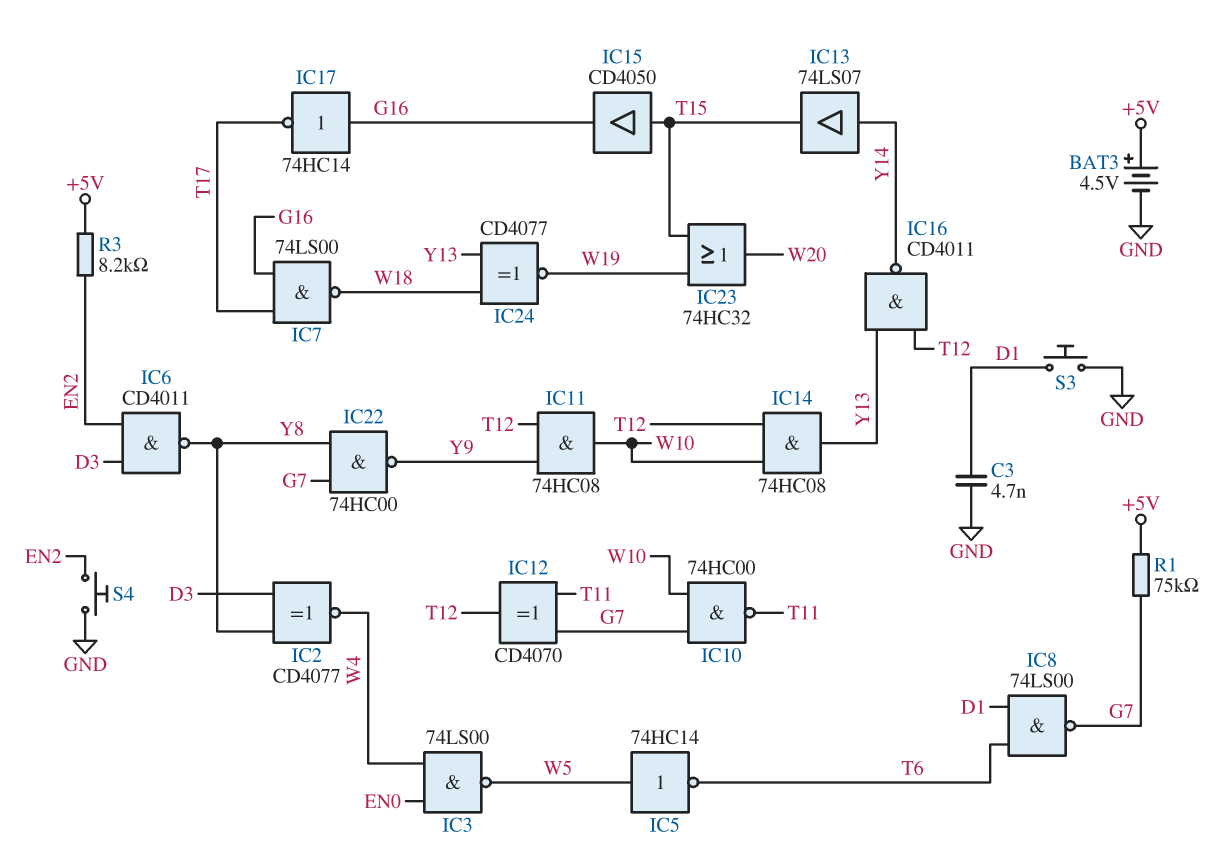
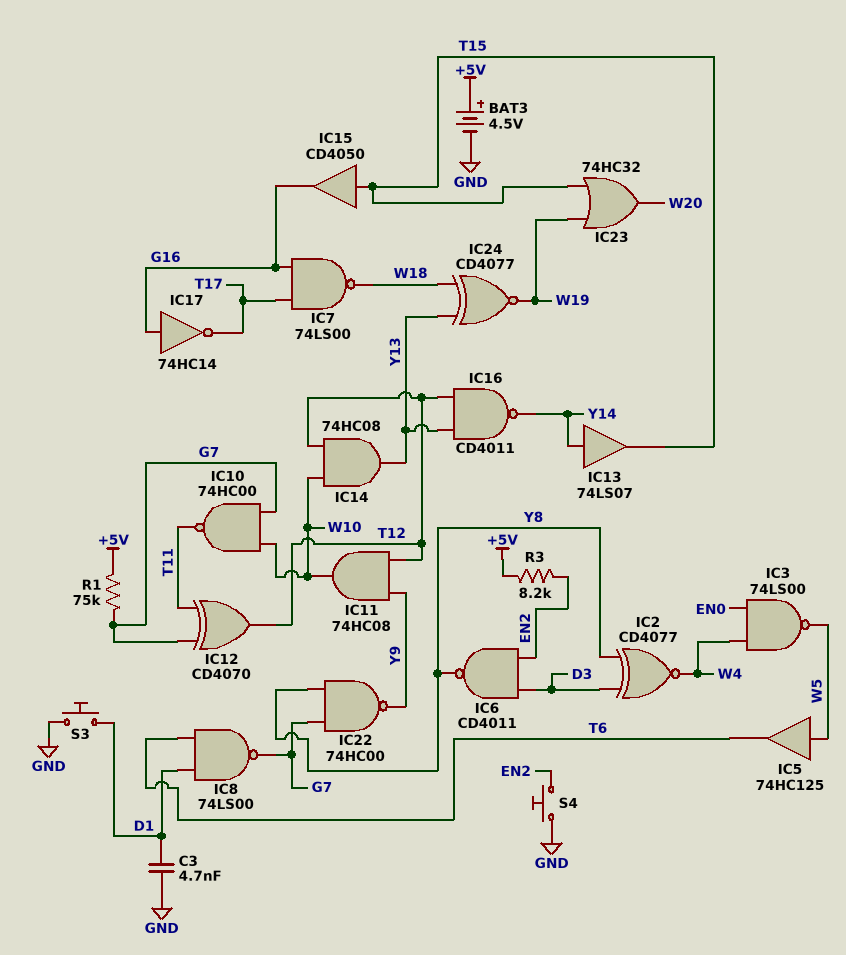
IC5: NOT 74HC14 (in W5, out T6) -> buffer 74HC125 (in W5, out T6)

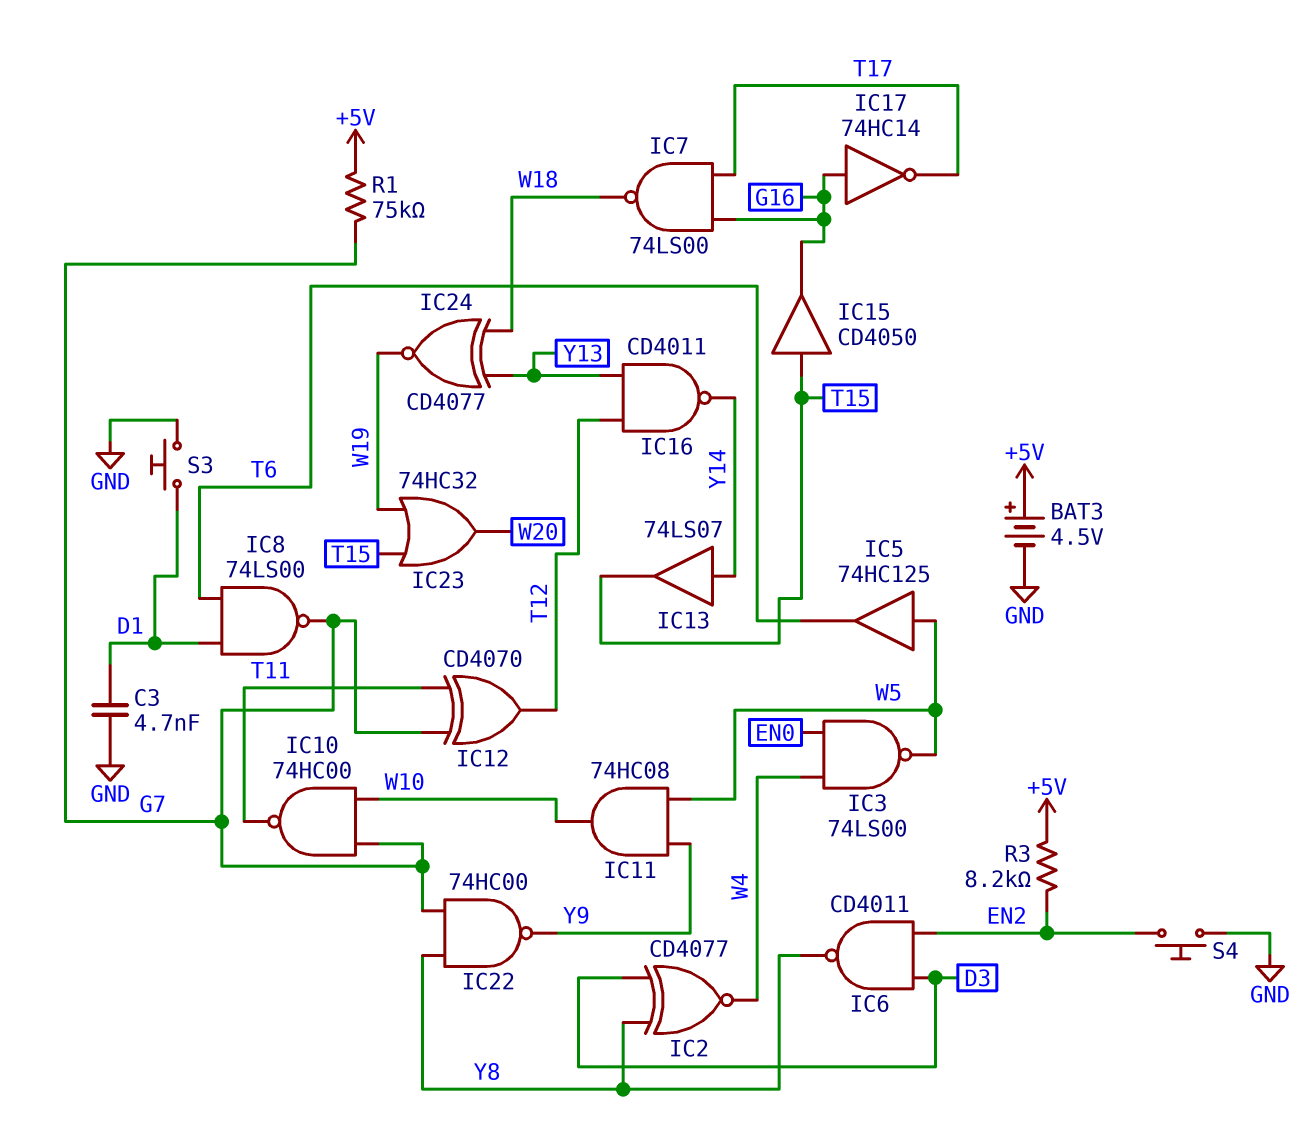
IC11: AND 74HC08 (in T12, in Y9, out W10) -> AND 74HC08 (in W5, in Y9, out W10)
IC14: AND 74HC08 (in T12, in W10, out Y13) -> none

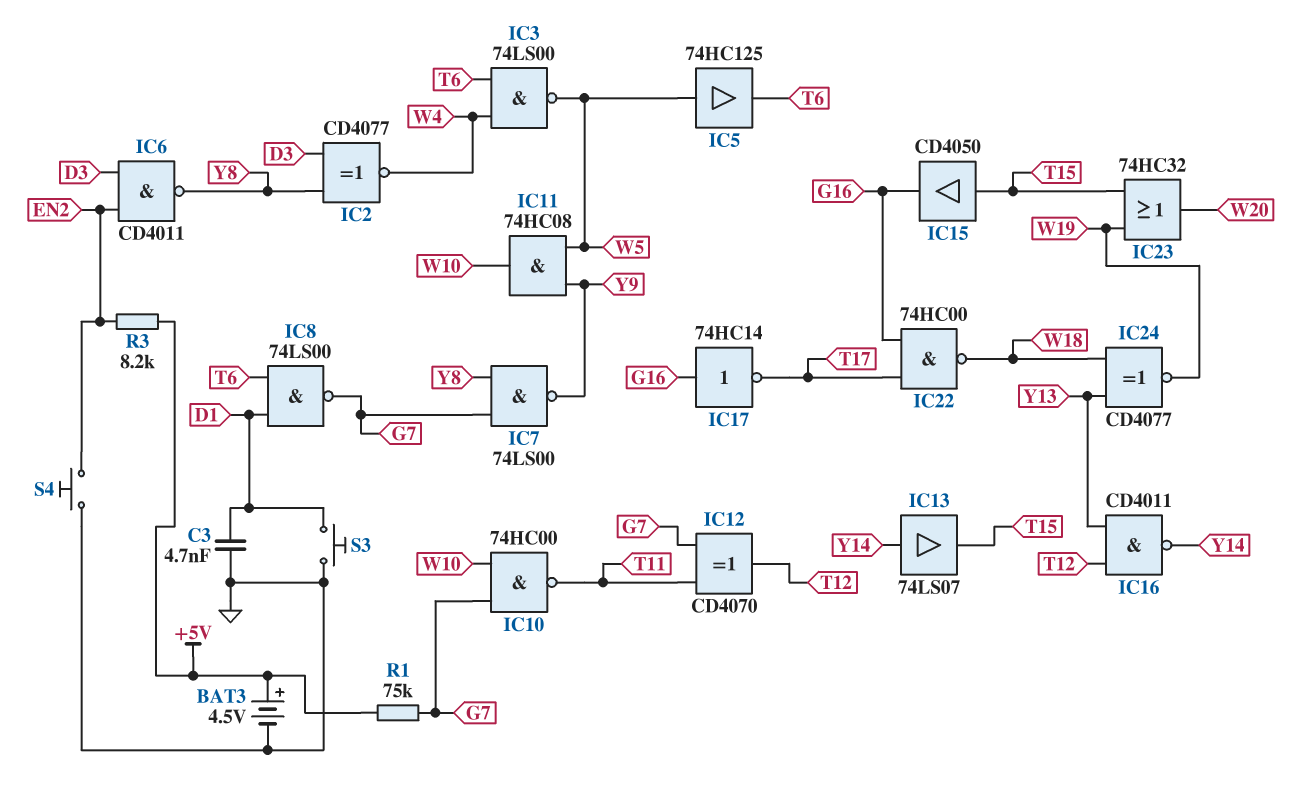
IC3: NAND 74LS00 (in EN0, in W4, out W5) -> NAND 74LS00 (in T6, in W4, out W5)
IC7: NAND 74LS00 (in G16, in T17, out W18) -> NAND 74LS00 (in G7, in Y8, out Y9)
IC22: NAND 74HC00 (in G7, in Y8, out Y9) -> NAND 74HC00 (in G16, in T17, out W18)

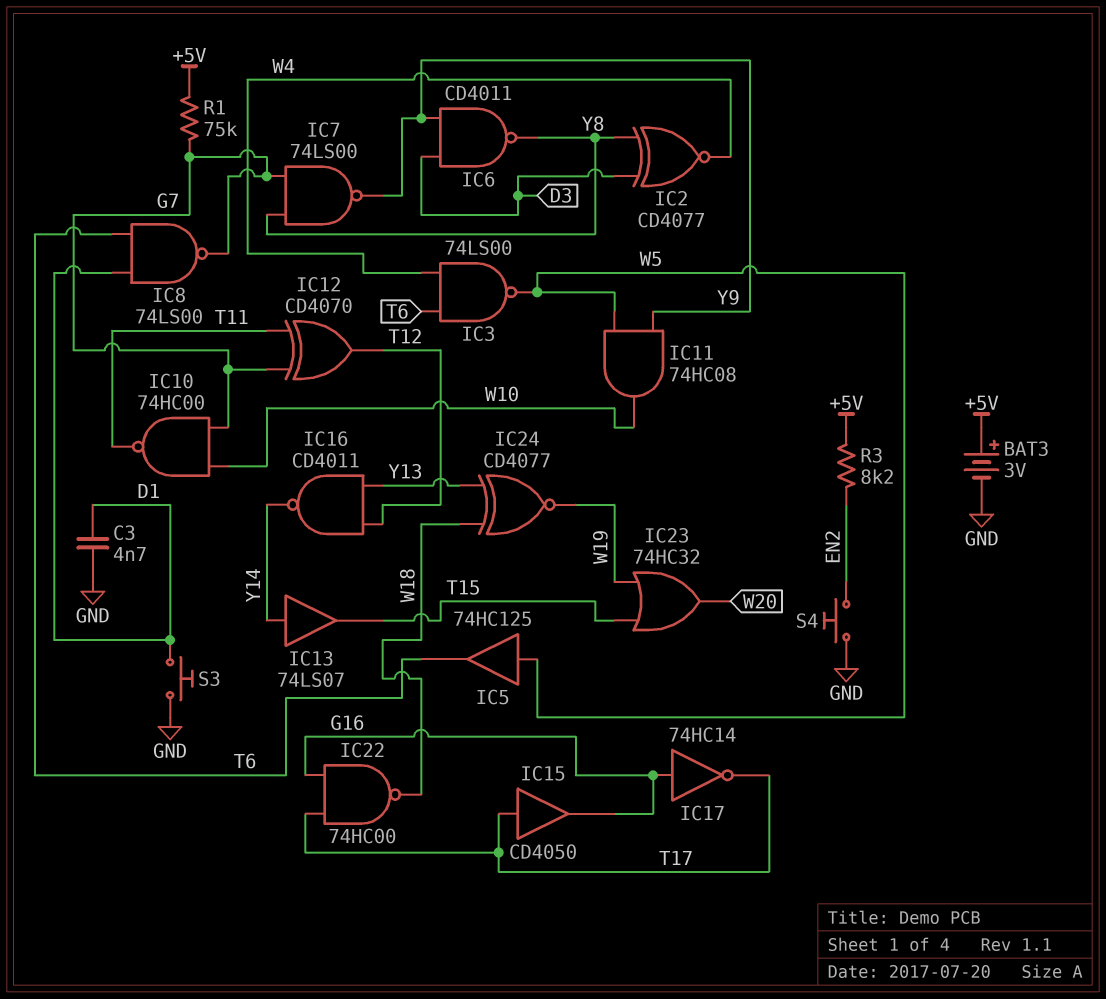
BAT3: 4.5V (plus +5V, minus GND) -> 3V (plus +5V, minus GND)
IC6: NAND CD4011 (in D3, in EN2, out Y8) -> NAND CD4011 (in D3, in Y9, out Y8)
IC15: buffer CD4050 (in T15, out G16) -> buffer CD4050 (in T17, out G16)

